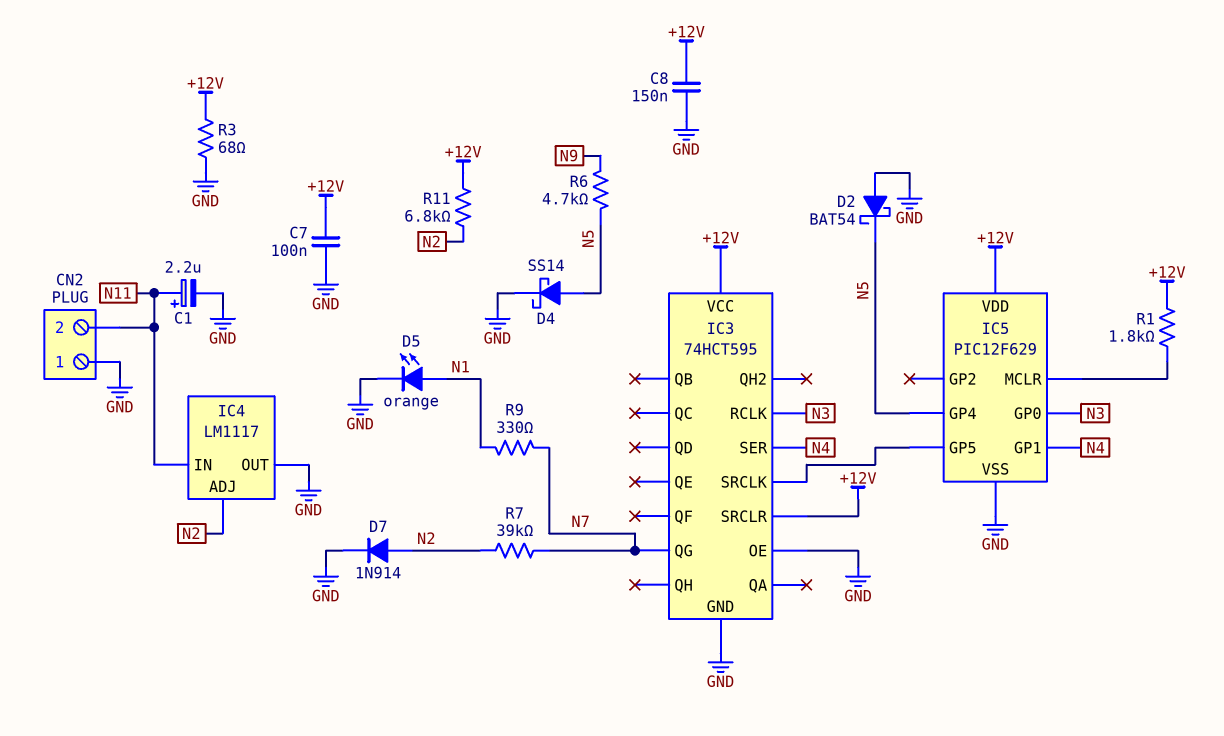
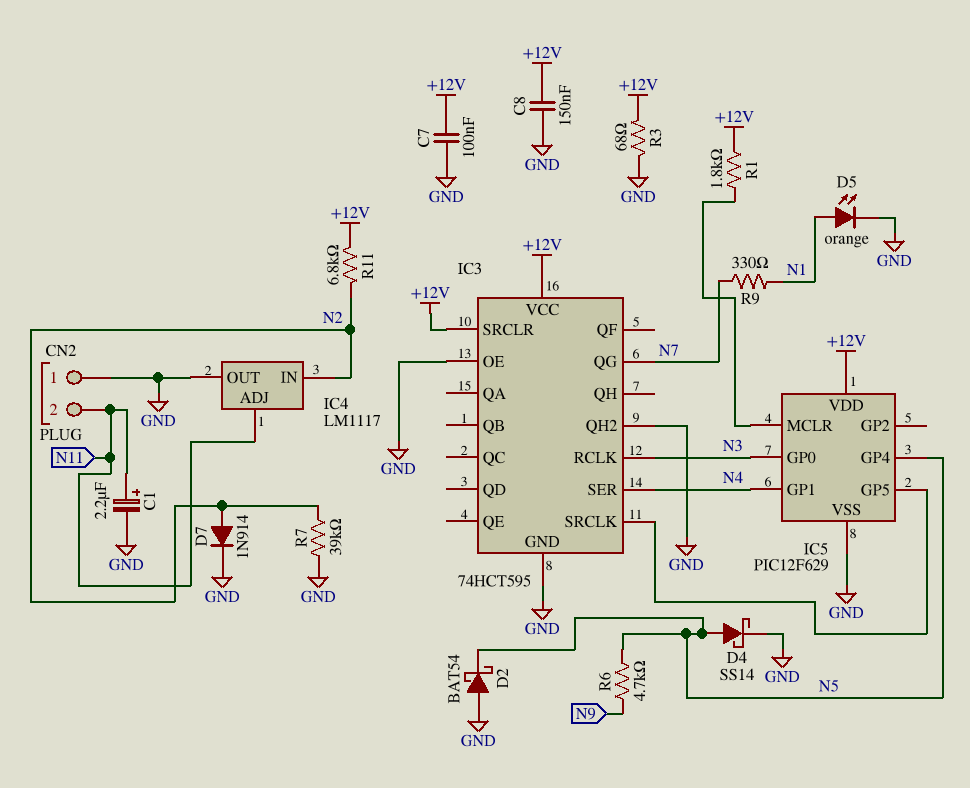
IC3 pin QH2: none -> GND
IC4 pin ADJ: N2 -> N11
IC4 pin IN: N11 -> N2
R7: 39k (N2, N7) -> 39k (GND, N2)

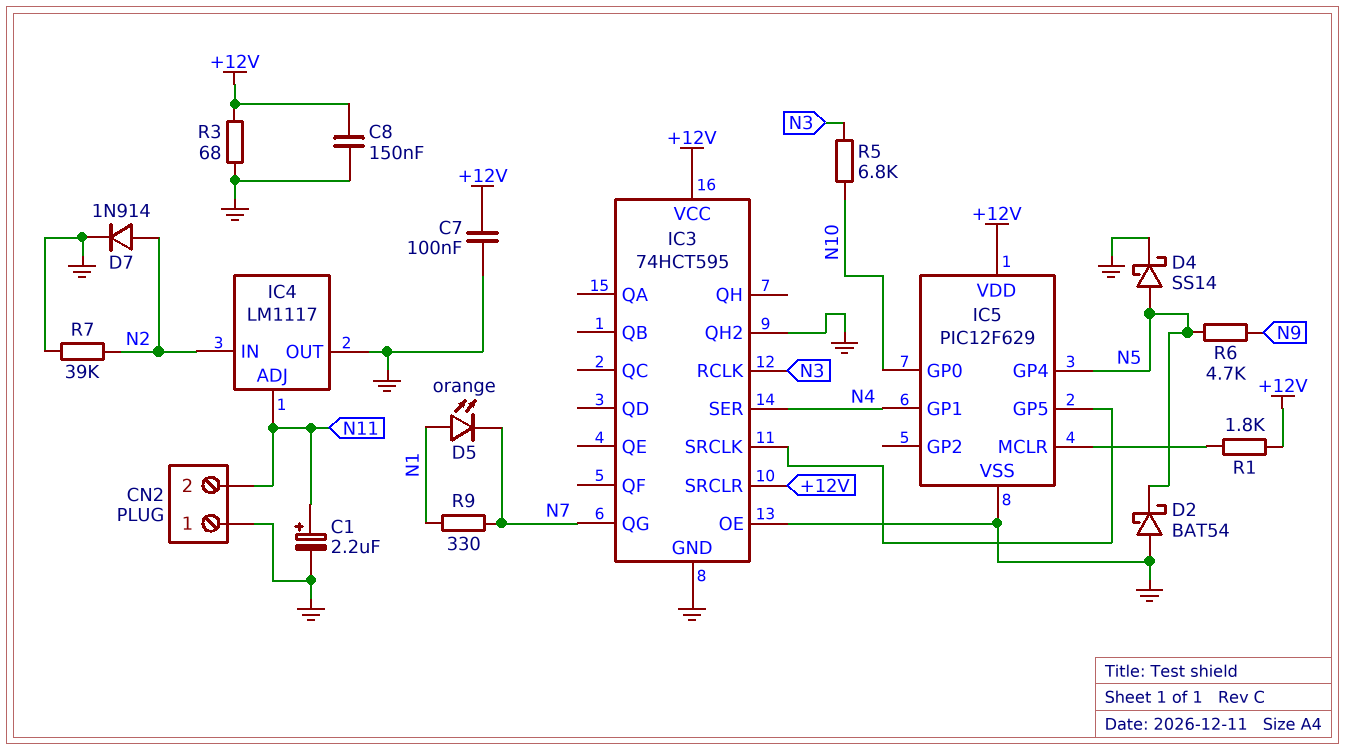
D5: LED orange (A N1, K GND) -> LED orange (A N1, K N7)
IC5 pin GP0: N3 -> N10
R5: none -> 6.8k (N3, N10)
R11: 6.8k (+12V, N2) -> none

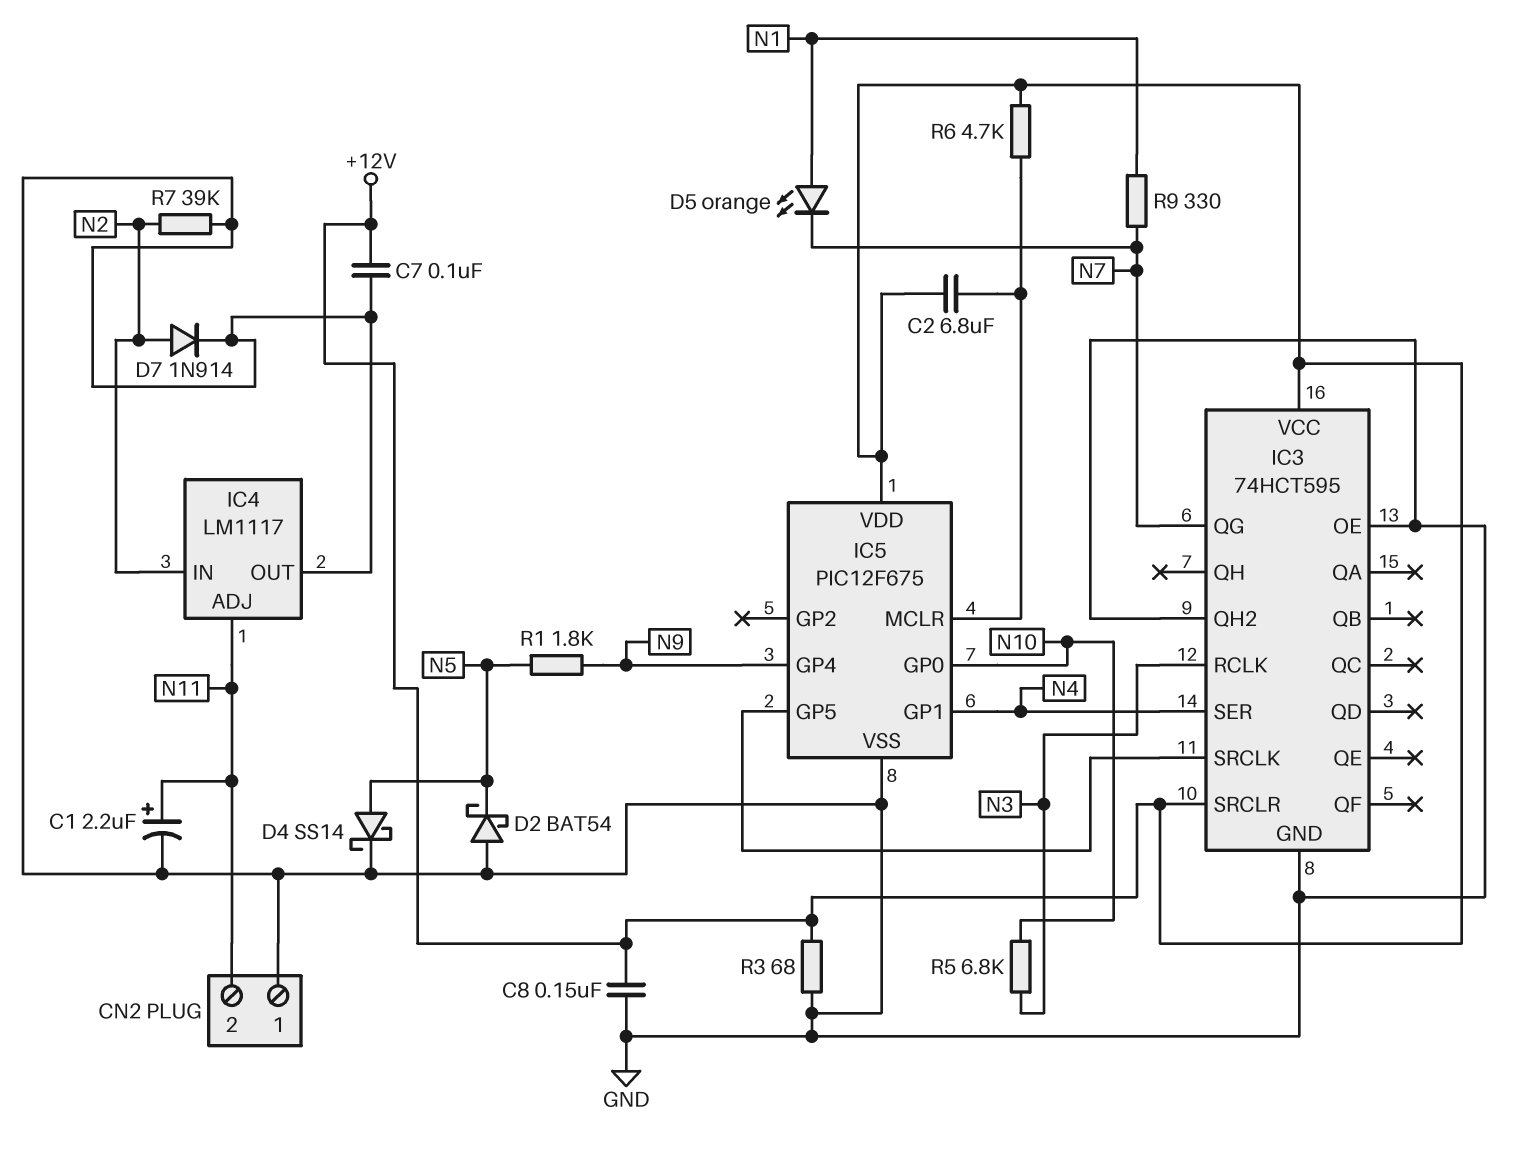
C2: none -> 6.8uF (+12V, IC5/MCLR)
IC5: PIC12F629 -> PIC12F675
IC5 pin GP4: N5 -> N9
R1: 1.8k (+12V, IC5/MCLR) -> 1.8k (N5, N9)
R6: 4.7k (N5, N9) -> 4.7k (+12V, IC5/MCLR)

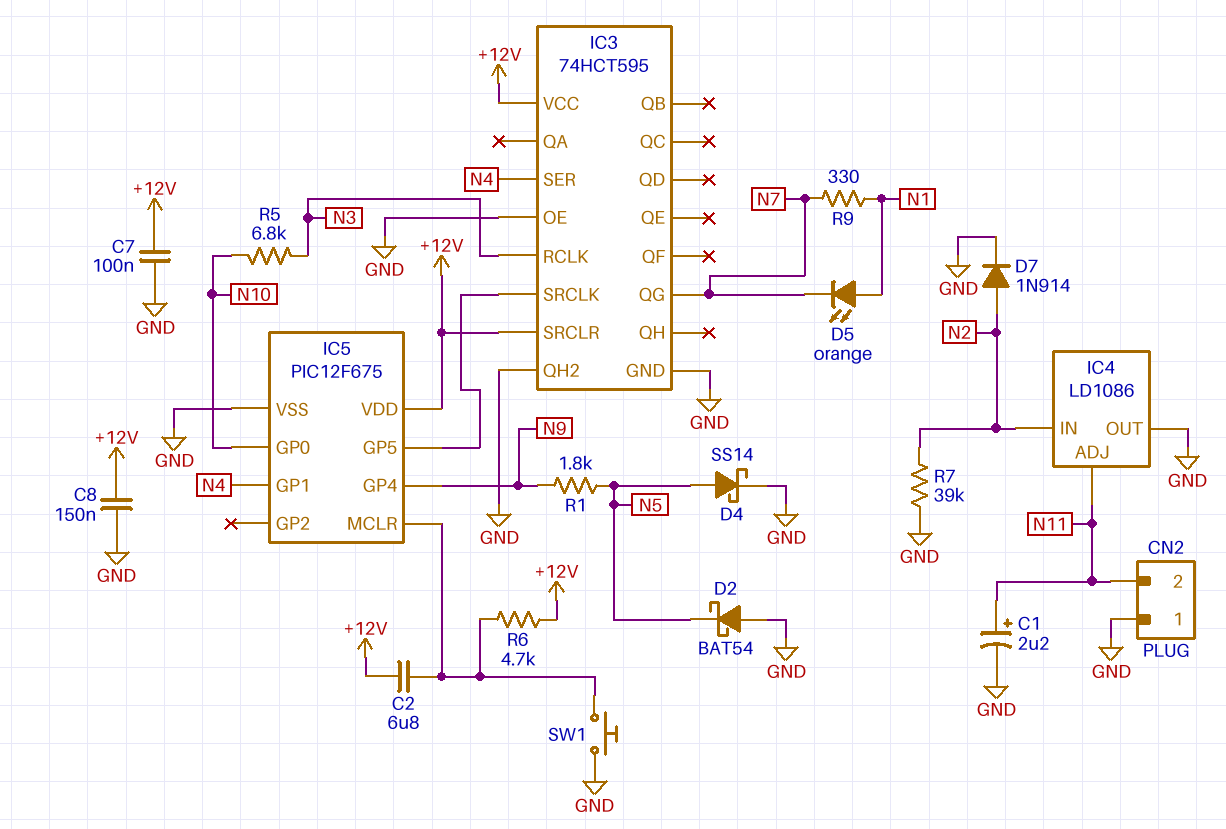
IC4: LM1117 -> LD1086
R3: 68 (+12V, GND) -> none
SW1: none -> button (GND, IC5/MCLR)

